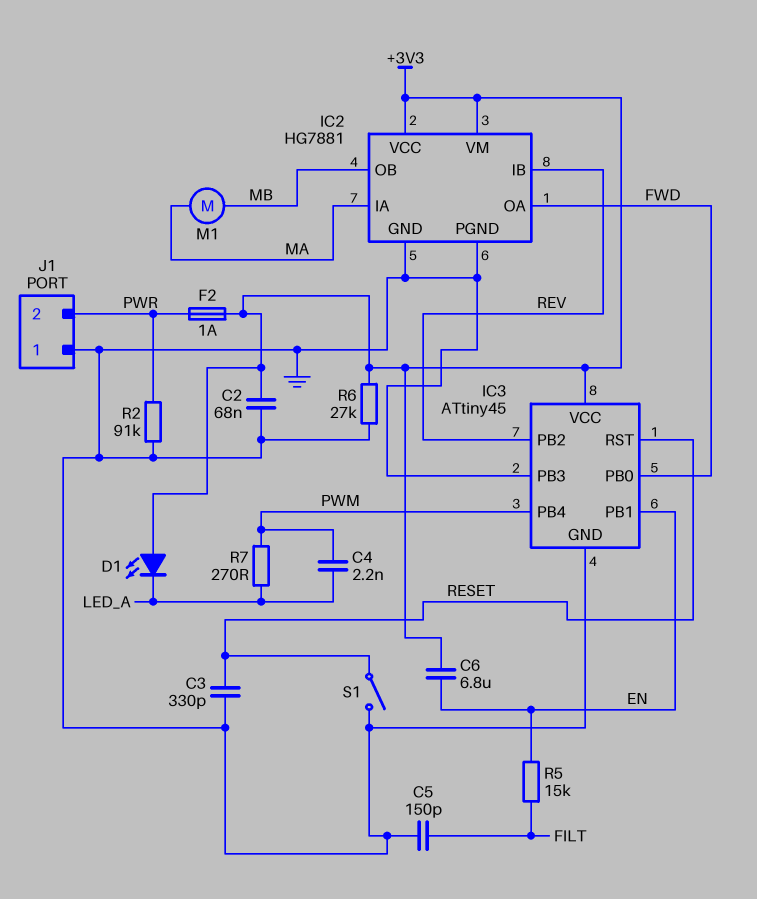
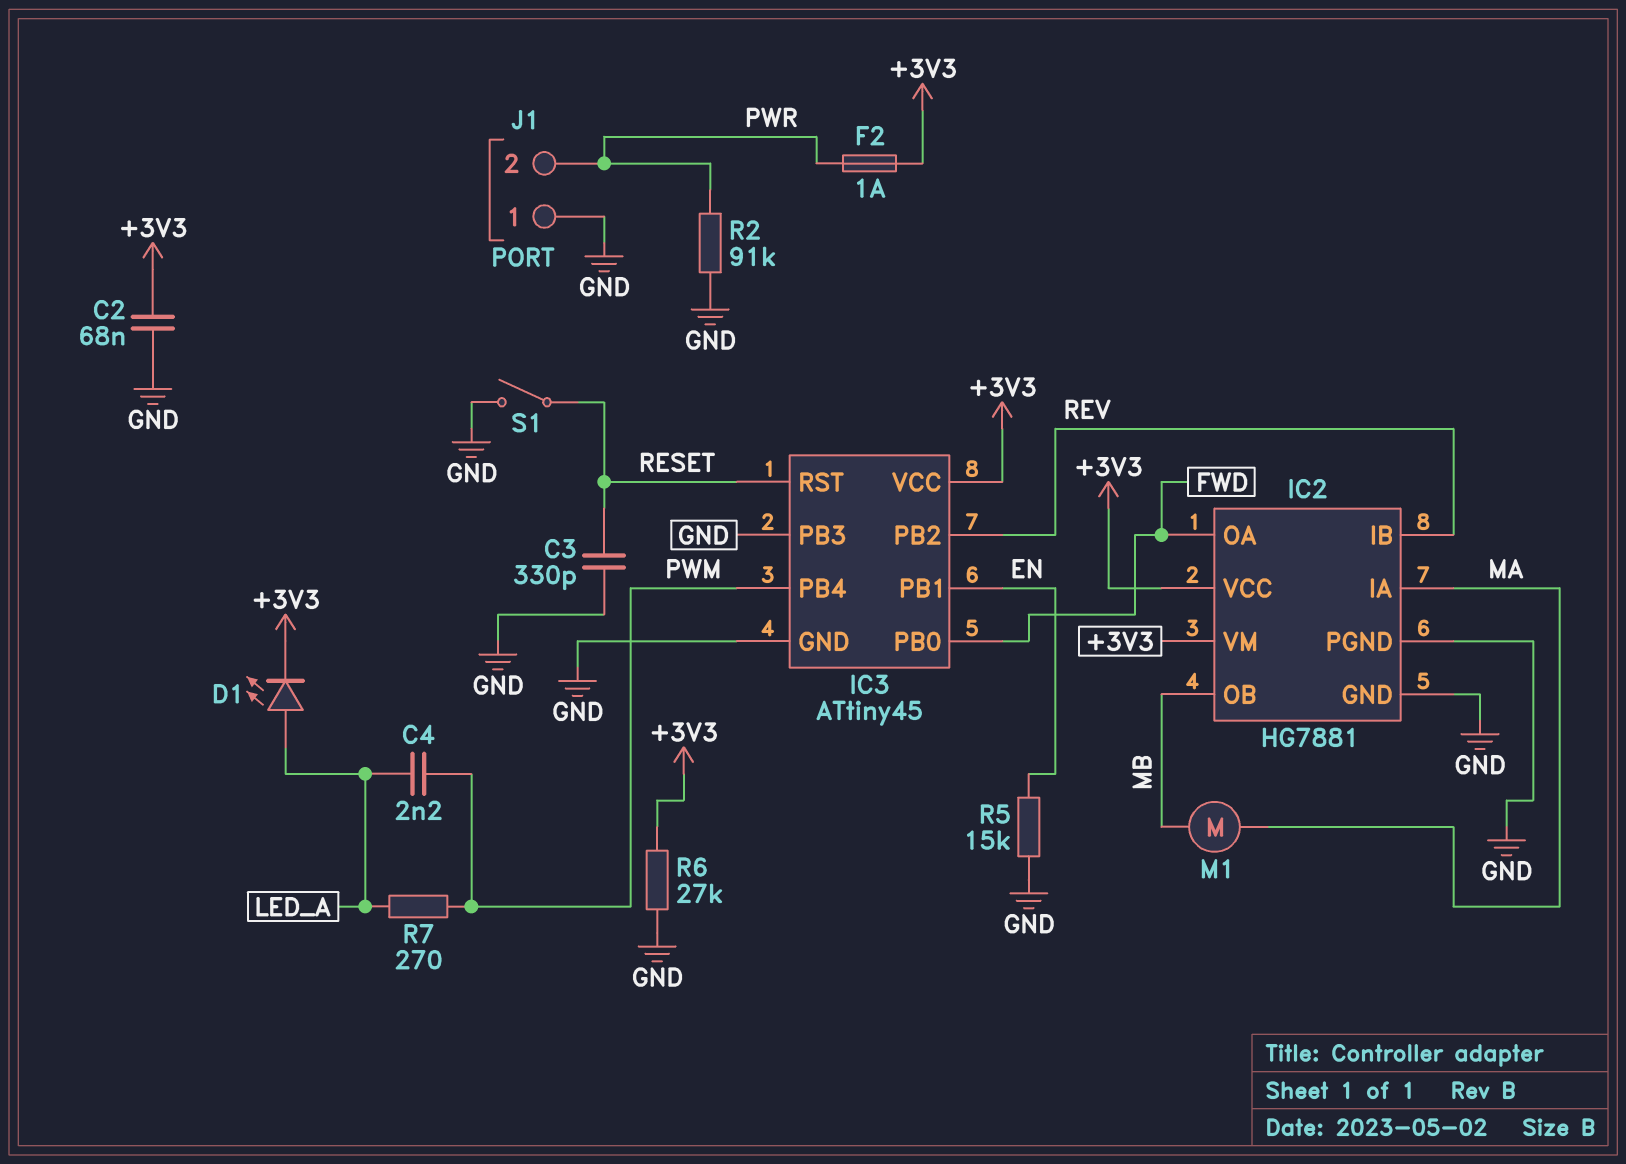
C5: 150pF (FILT, GND) -> none
C6: 6.8uF (+3V3, EN) -> none
D1: LED (A +3V3, K LED_A) -> LED (A LED_A, K +3V3)
R5: 15k (EN, FILT) -> 15k (EN, GND)

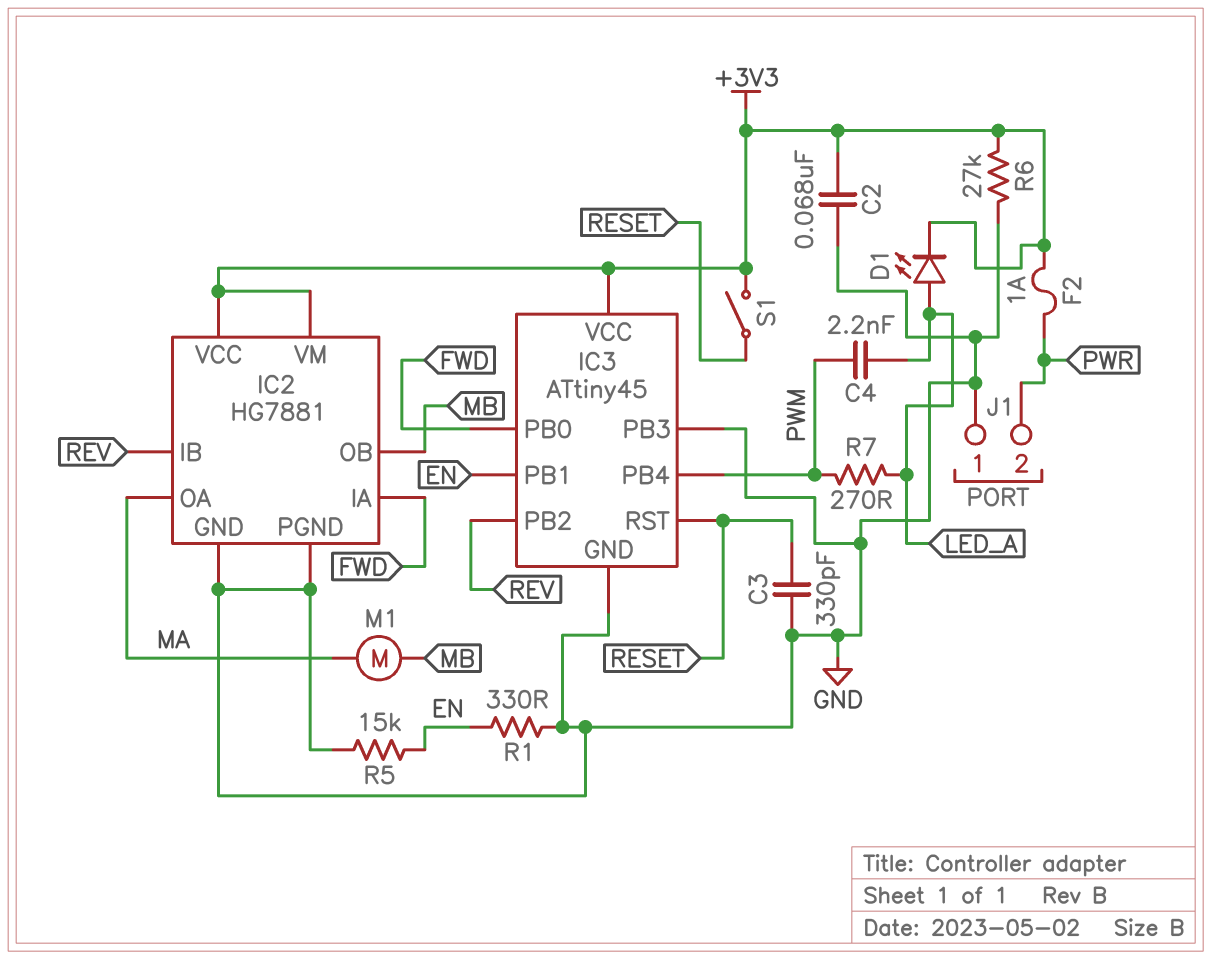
IC2 pin IA: MA -> FWD
IC2 pin OA: FWD -> MA
R1: none -> 330 (EN, GND)
R2: 91k (GND, PWR) -> none
S1: switch (GND, RESET) -> switch (+3V3, RESET)

